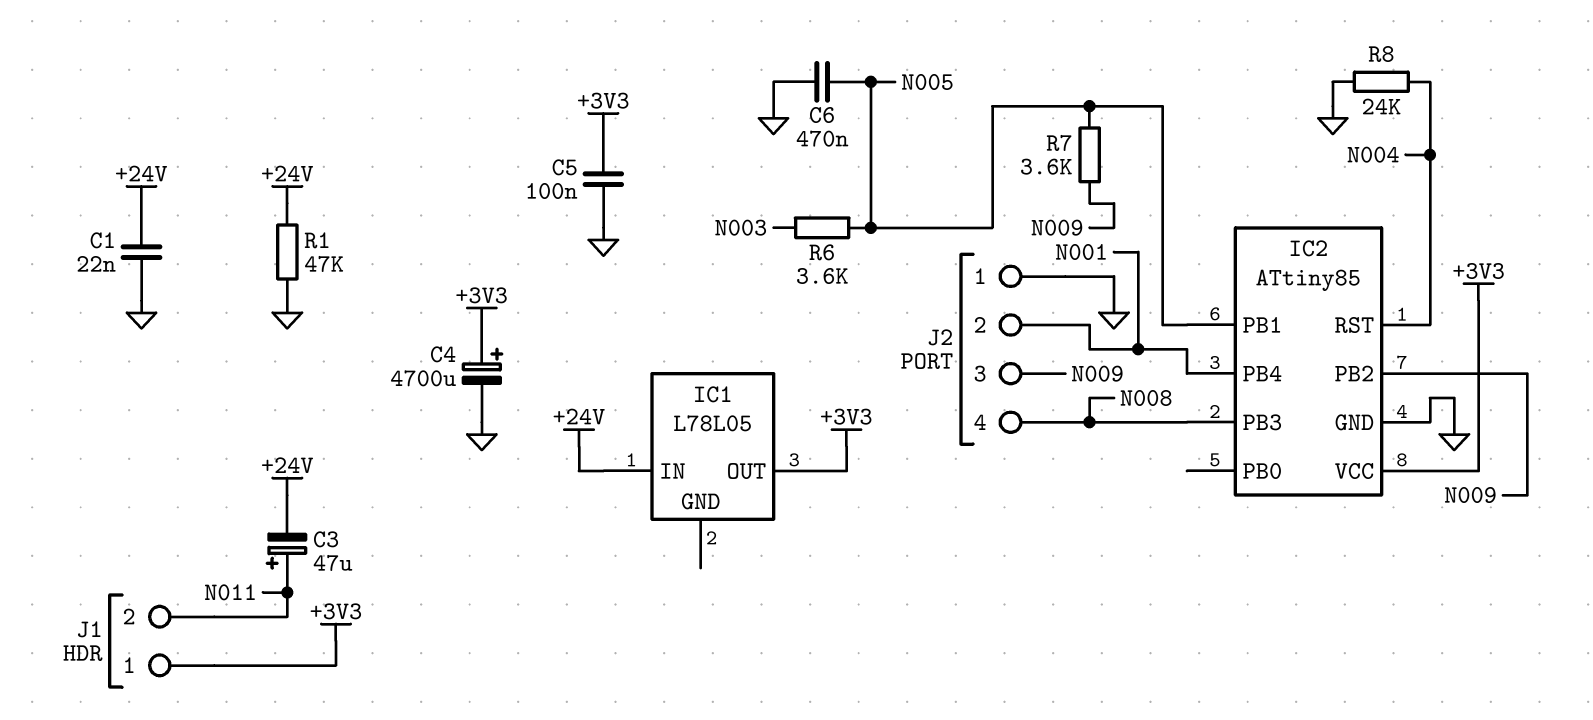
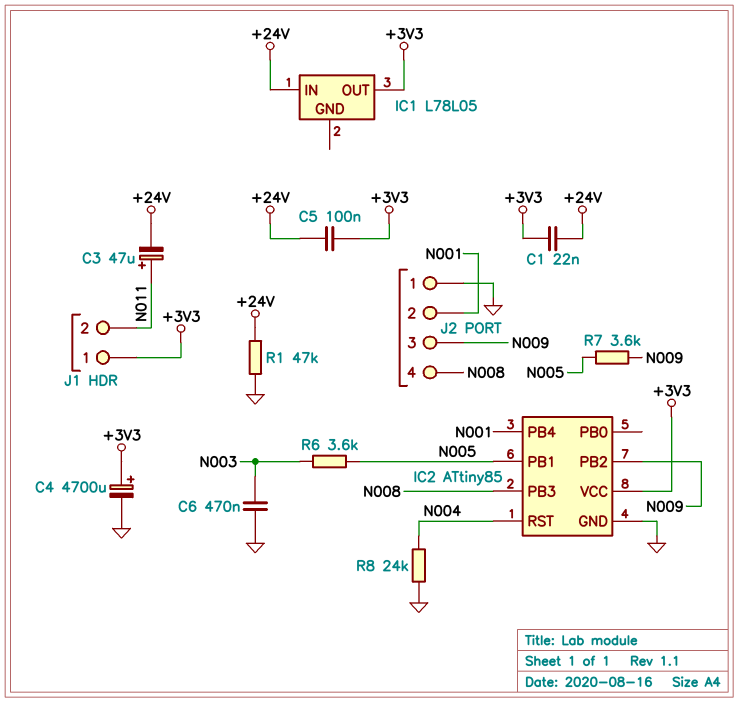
C1: 22nF (+24V, GND) -> 22nF (+3V3, +24V)
C5: 100nF (+3V3, GND) -> 100nF (+3V3, +24V)
C6: 470nF (GND, N005) -> 470nF (GND, N003)

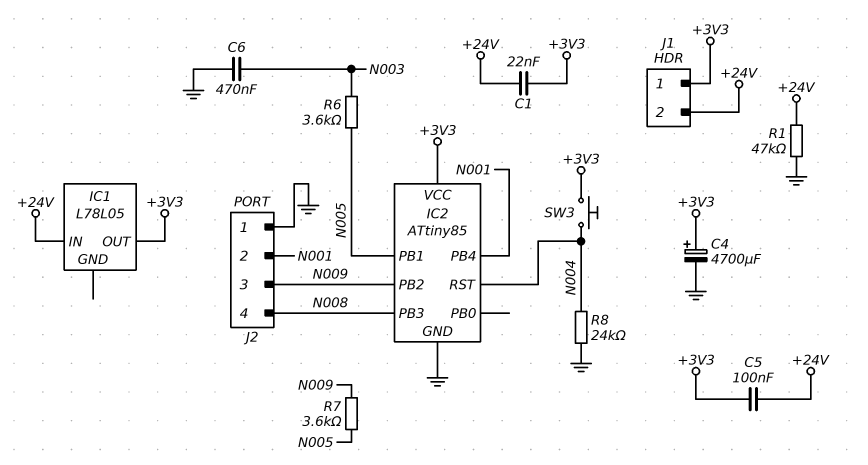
C3: 47uF (plus N011, minus +24V) -> none
J1 pin 2: N011 -> +24V
SW3: none -> button (+3V3, N004)

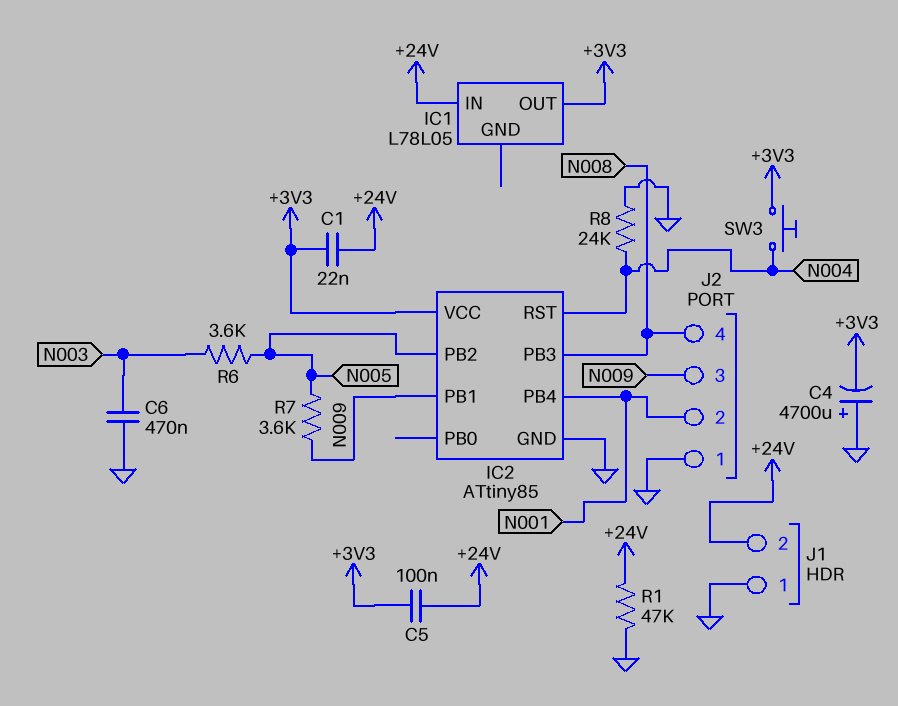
C4: 4700uF (plus +3V3, minus GND) -> 4700uF (plus GND, minus +3V3)
IC2 pin PB1: N005 -> N009
IC2 pin PB2: N009 -> N005
J1 pin 1: +3V3 -> GND

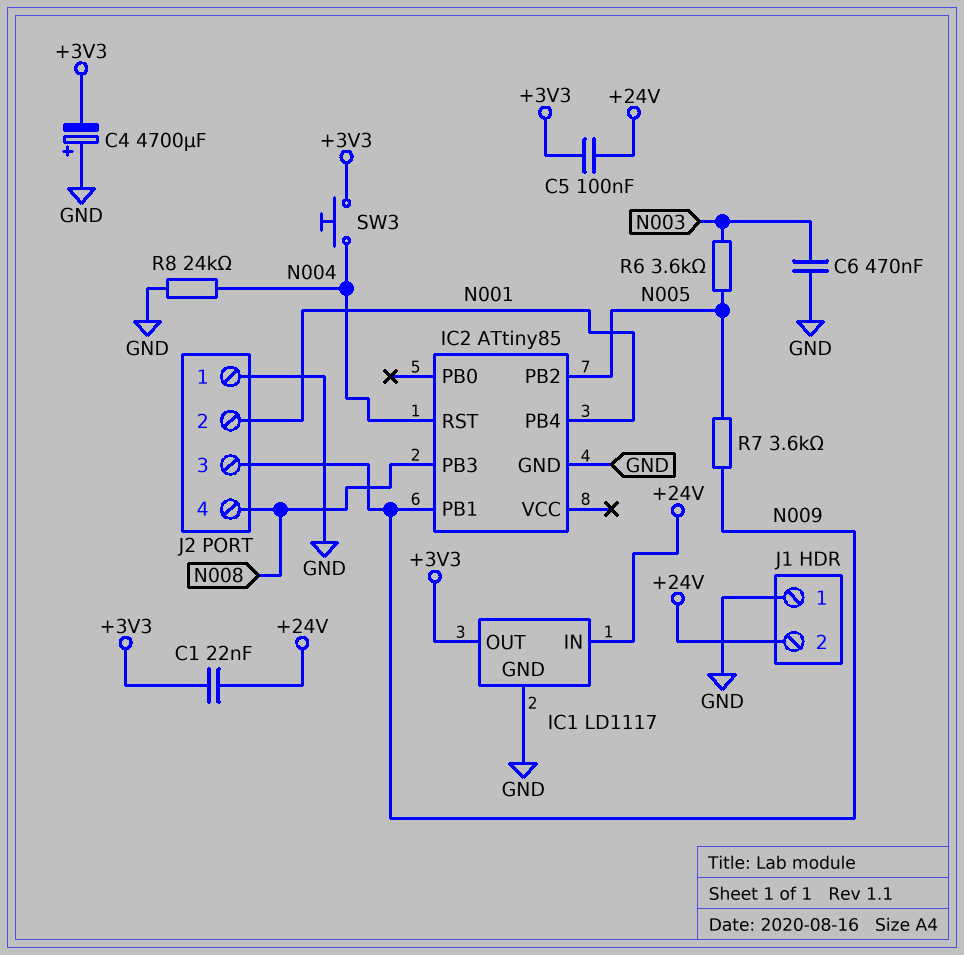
IC1: L78L05 -> LD1117
IC1 pin GND: none -> GND
IC2 pin VCC: +3V3 -> none
R1: 47k (+24V, GND) -> none

